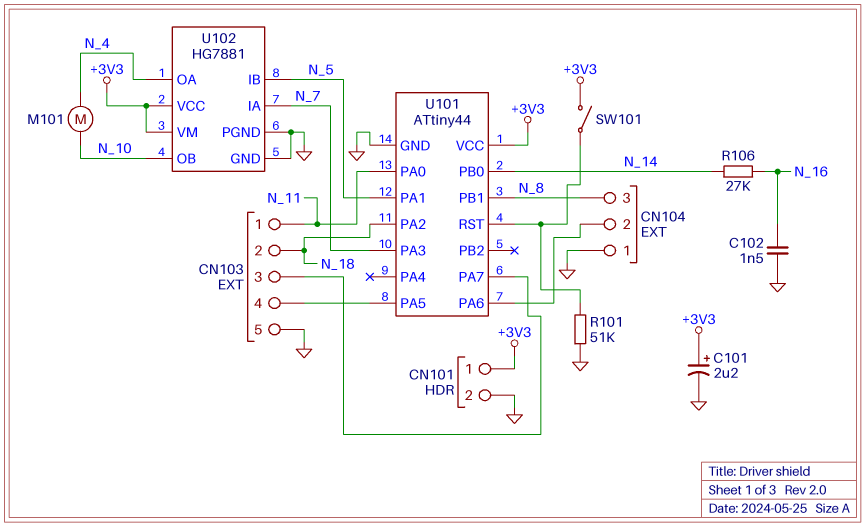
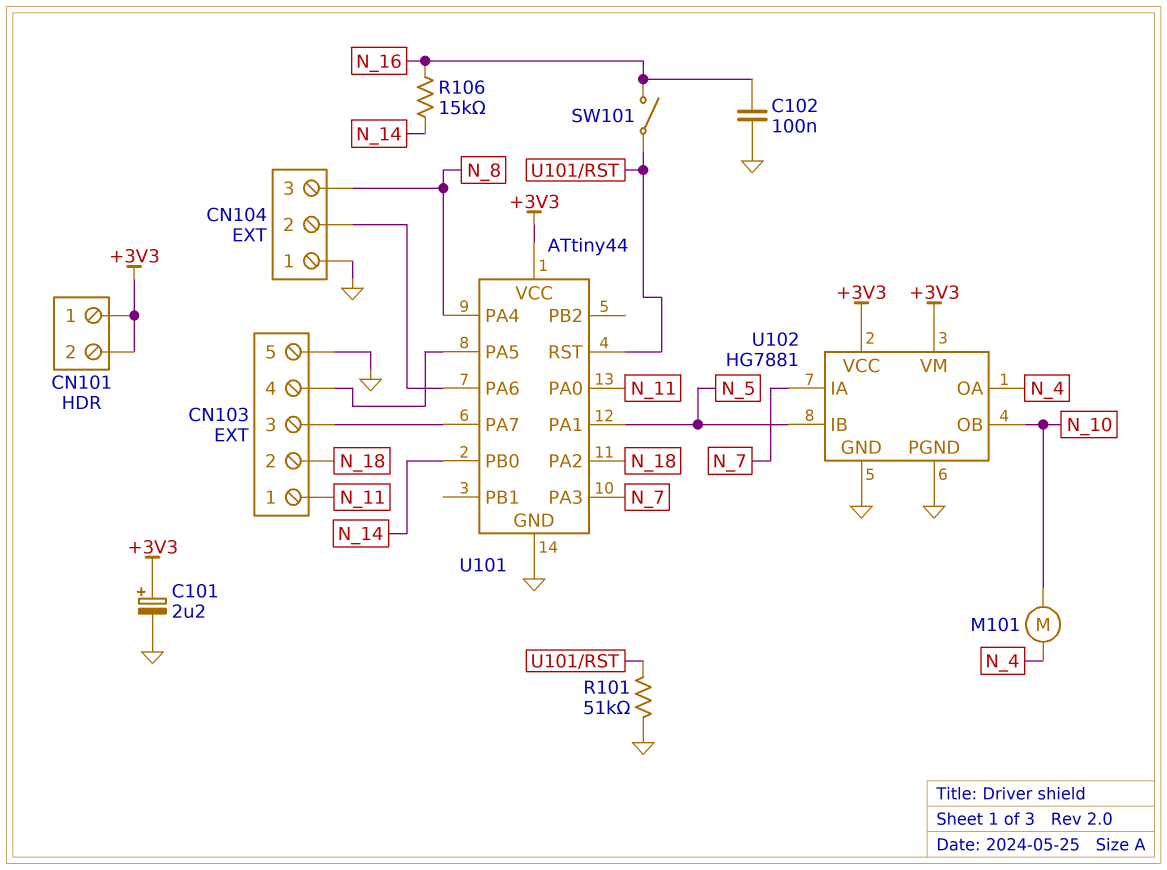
C102: 1.5nF (GND, N_16) -> 100nF (GND, N_16)
CN101 pin 2: GND -> +3V3
R106: 27k (N_14, N_16) -> 15k (N_14, N_16)
SW101: switch (+3V3, U101/RST) -> switch (N_16, U101/RST)
U101 pin PA4: none -> N_8
U101 pin PB1: N_8 -> none

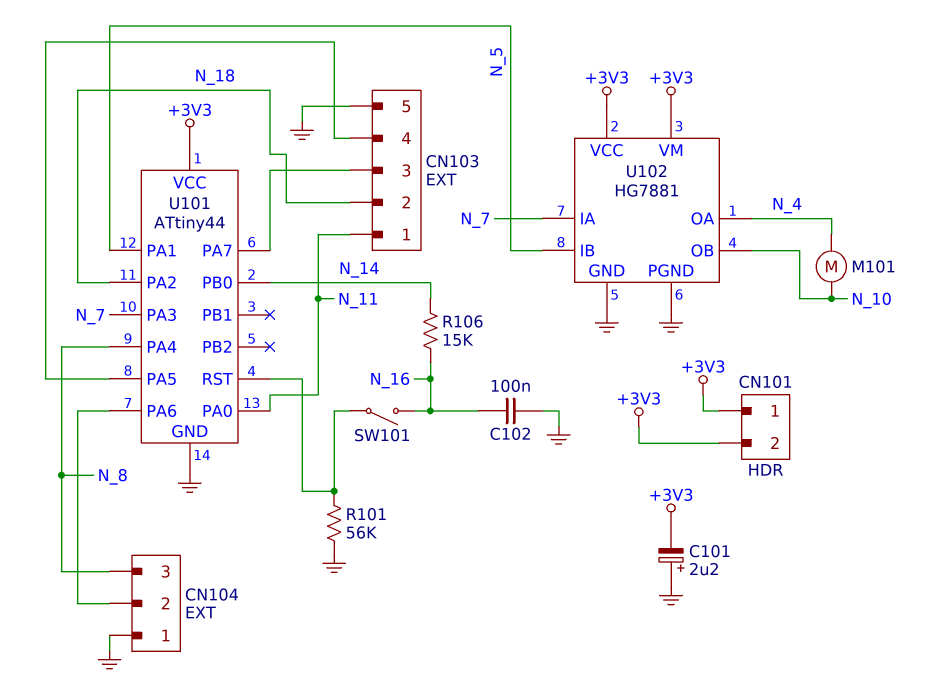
C101: 2.2uF (plus +3V3, minus GND) -> 2.2uF (plus GND, minus +3V3)
R101: 51k (GND, U101/RST) -> 56k (GND, U101/RST)

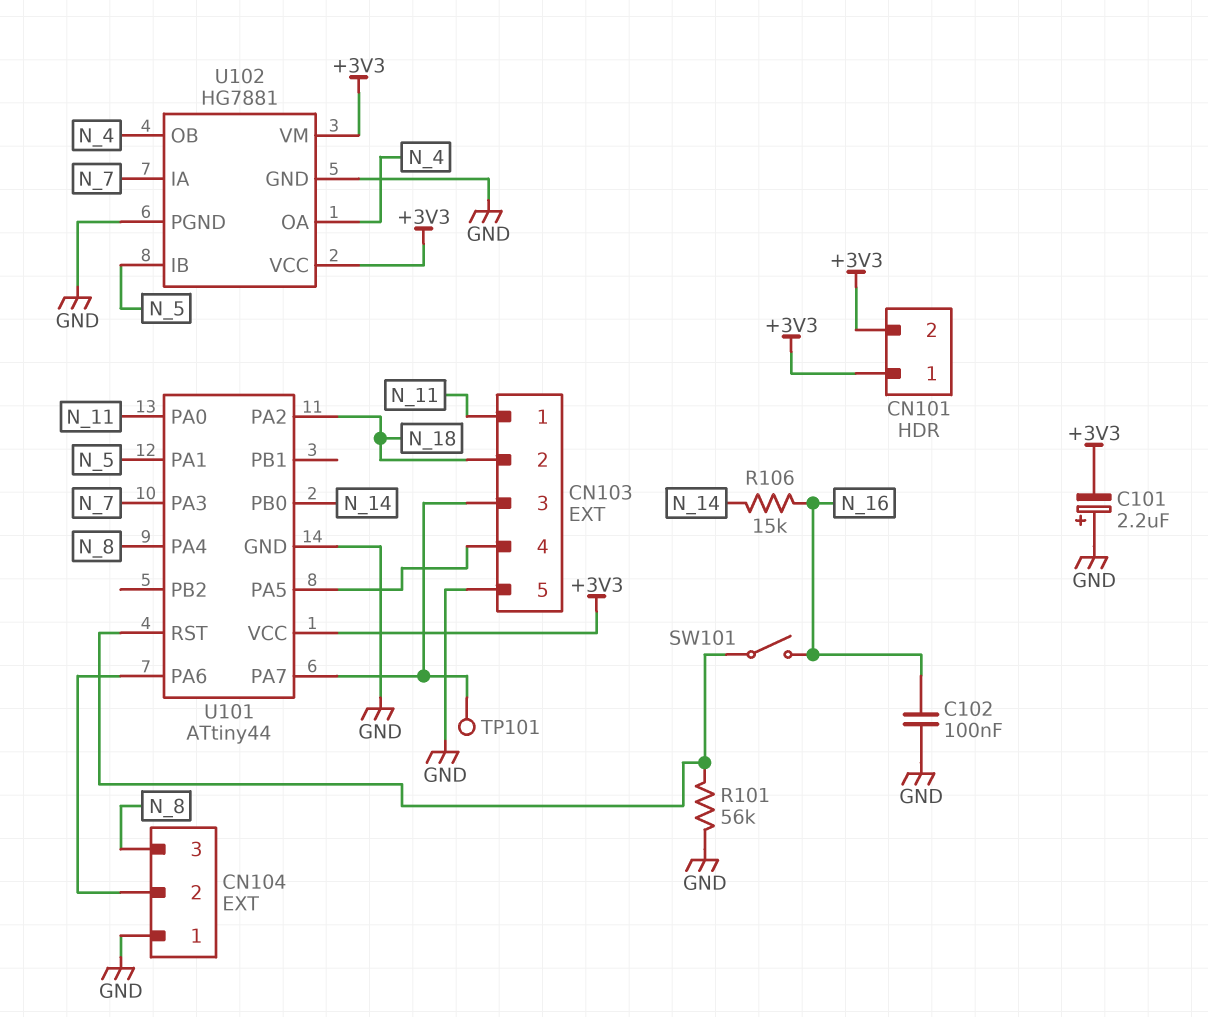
M101: motor (N_4, N_10) -> none
TP101: none -> test point (CN103/3)
U102 pin OB: N_10 -> N_4

